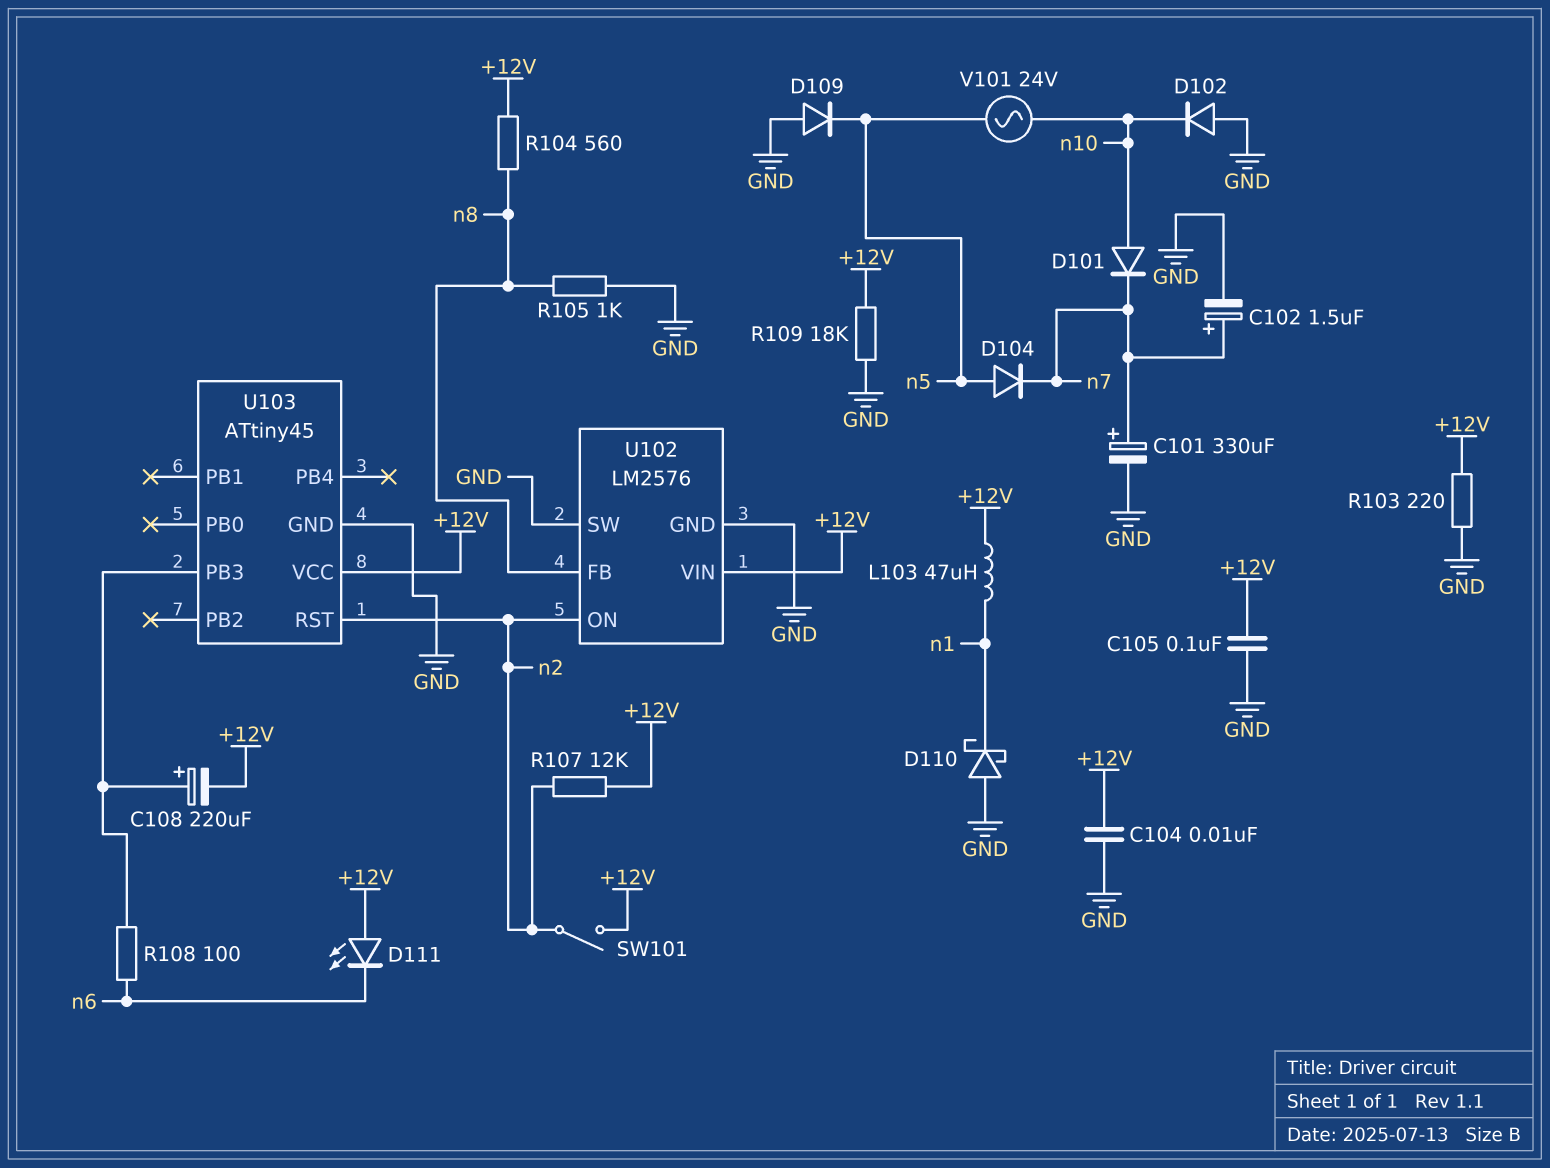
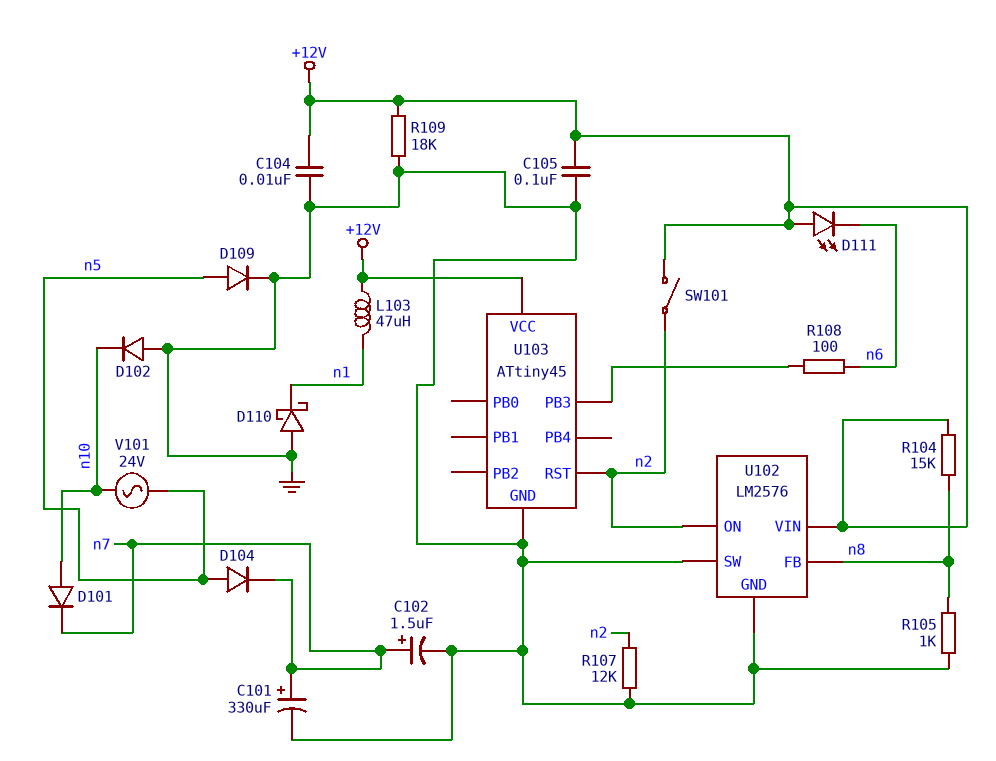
C108: 220uF (plus U103/PB3, minus +12V) -> none
D109: diode (A GND, K n5) -> diode (A n5, K GND)
R103: 220 (+12V, GND) -> none
R104: 560 (+12V, n8) -> 15k (+12V, n8)
R107: 12k (+12V, n2) -> 12k (GND, n2)

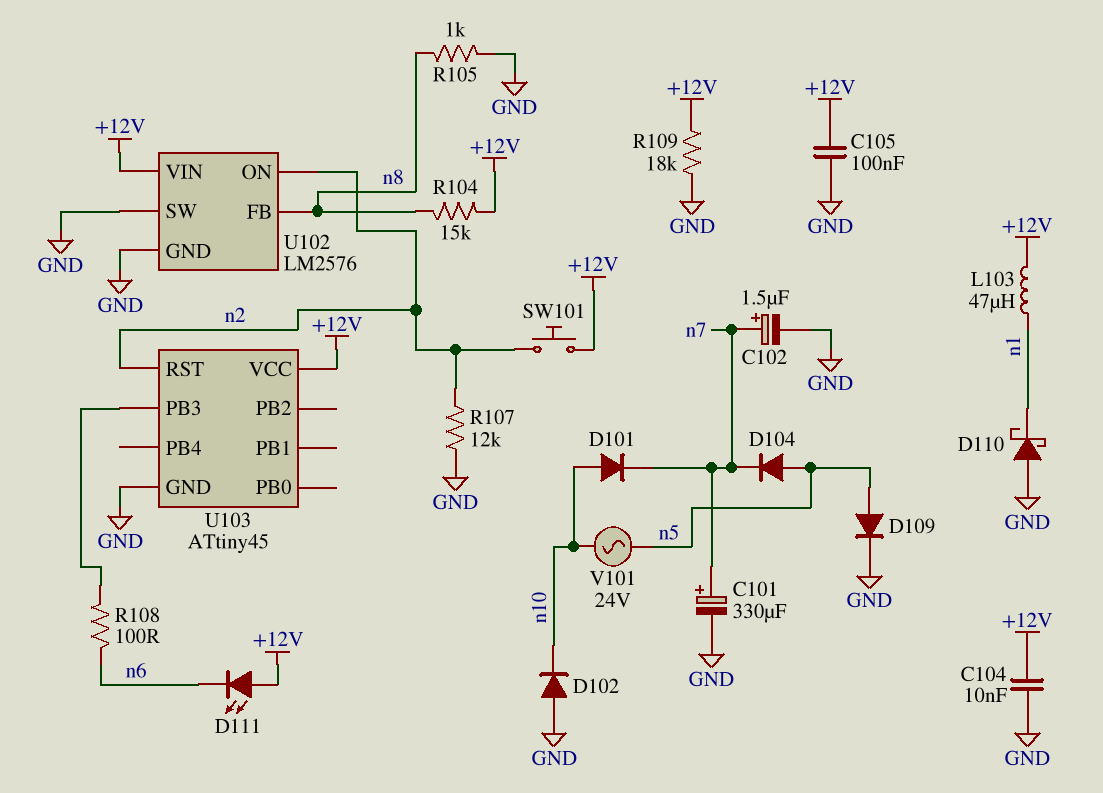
SW101: switch (+12V, n2) -> button (+12V, n2)

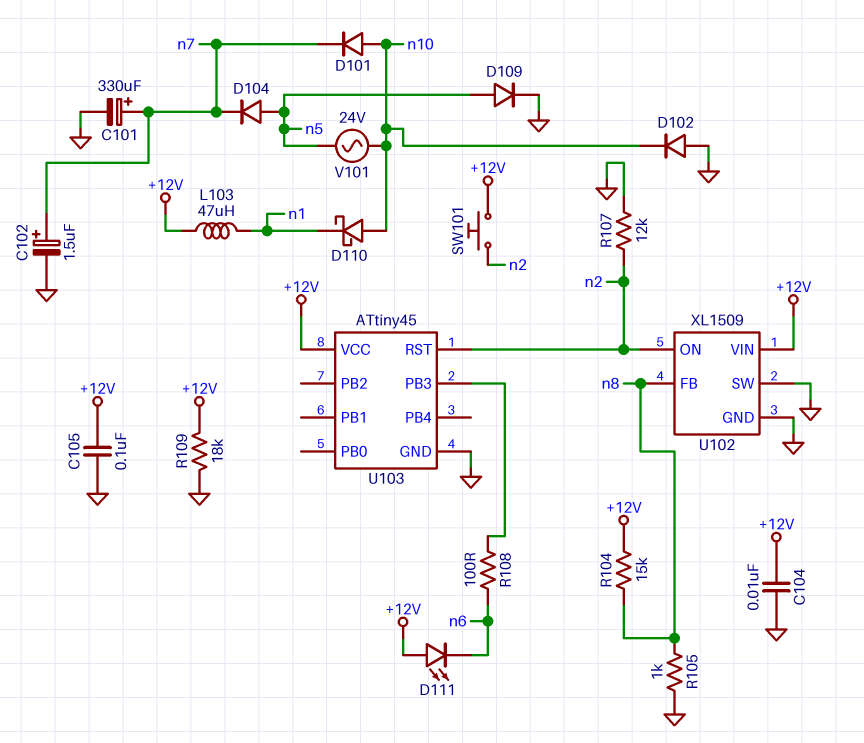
D110: schottky (A GND, K n1) -> schottky (A n10, K n1)
U102: LM2576 -> XL1509

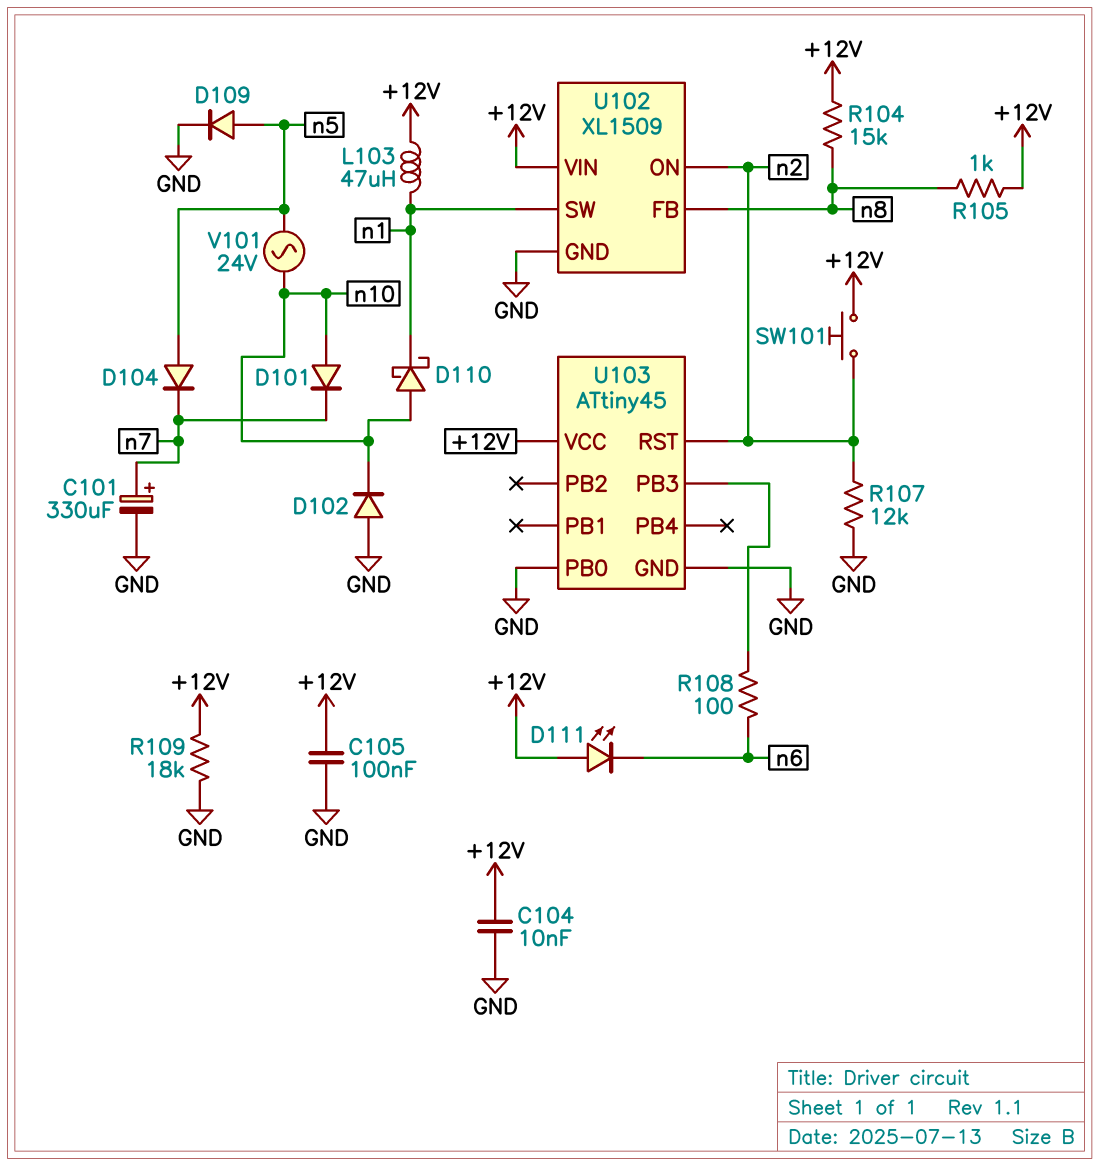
C102: 1.5uF (plus n7, minus GND) -> none
R105: 1k (GND, n8) -> 1k (+12V, n8)
U102 pin SW: GND -> n1
U103 pin PB0: none -> GND

